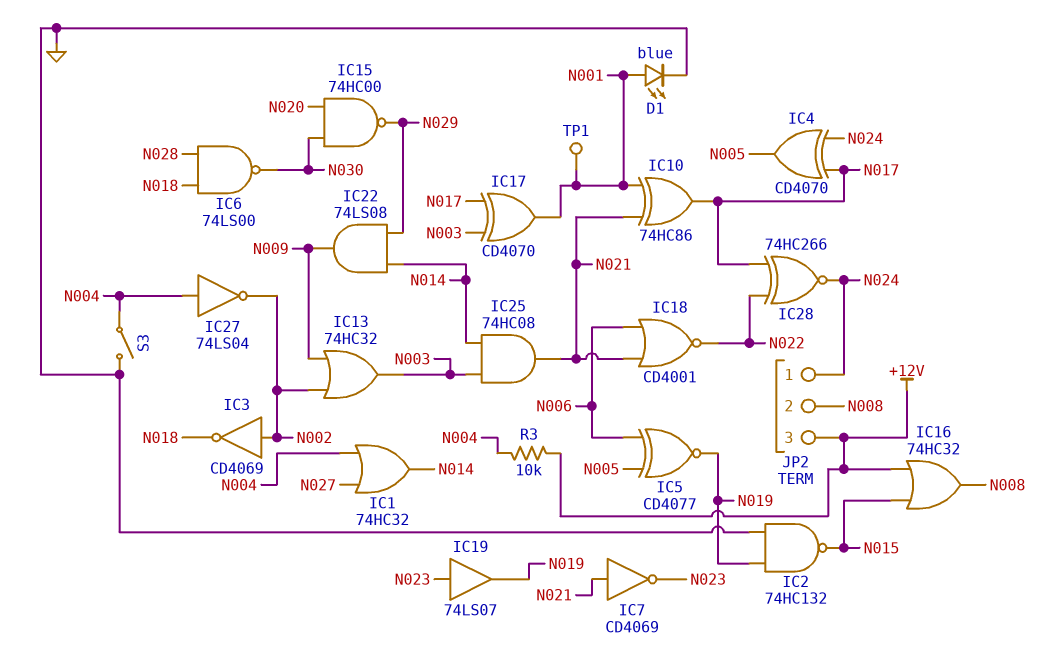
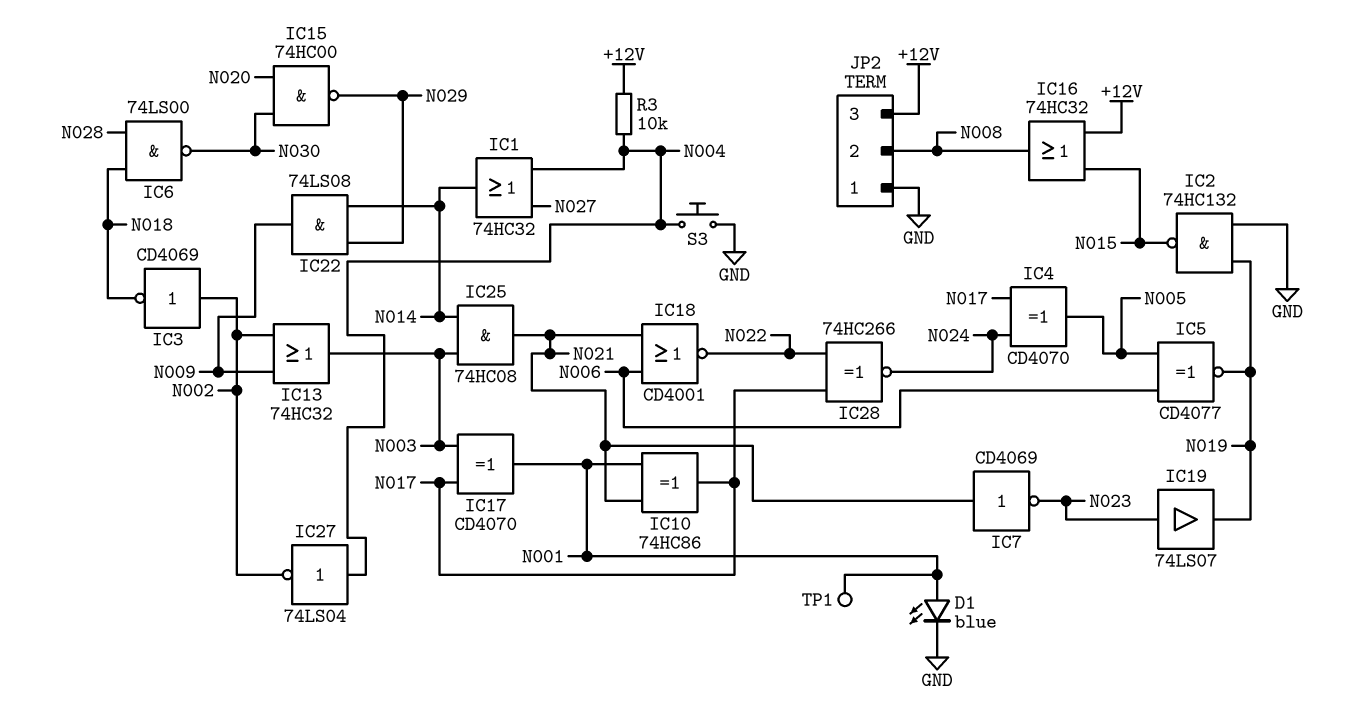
JP2 pin 1: N024 -> GND
S3: switch (GND, N004) -> button (GND, N004)

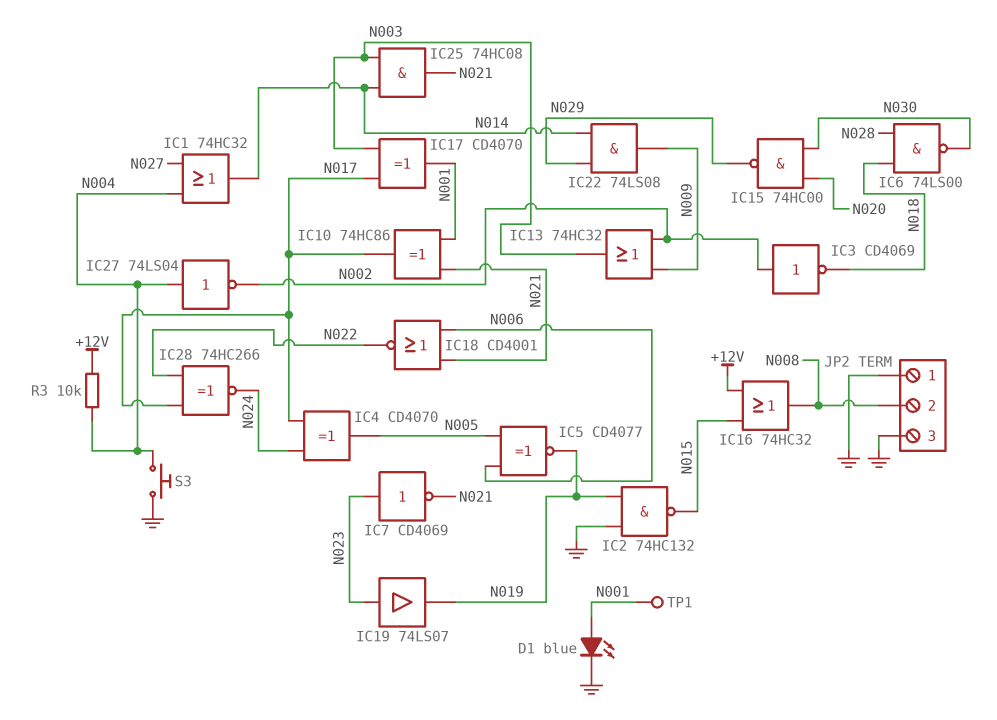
IC7: NOT CD4069 (in N021, out N023) -> NOT CD4069 (in N023, out N021)
JP2 pin 3: +12V -> GND

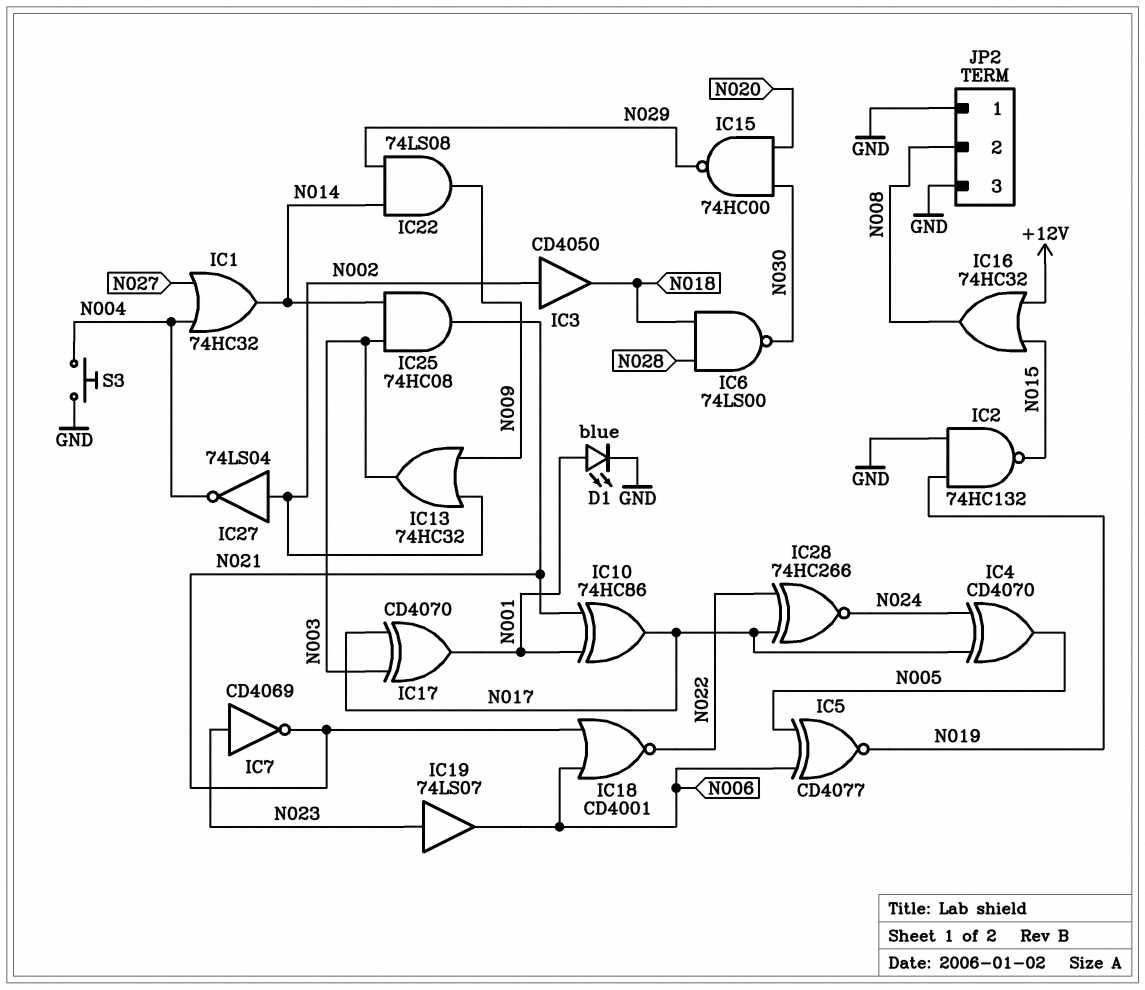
IC3: NOT CD4069 (in N002, out N018) -> buffer CD4050 (in N002, out N018)
IC19: buffer 74LS07 (in N023, out N019) -> buffer 74LS07 (in N023, out N006)
IC27: NOT 74LS04 (in N004, out N002) -> NOT 74LS04 (in N002, out N004)
R3: 10k (+12V, N004) -> none
TP1: test point (N001) -> none

